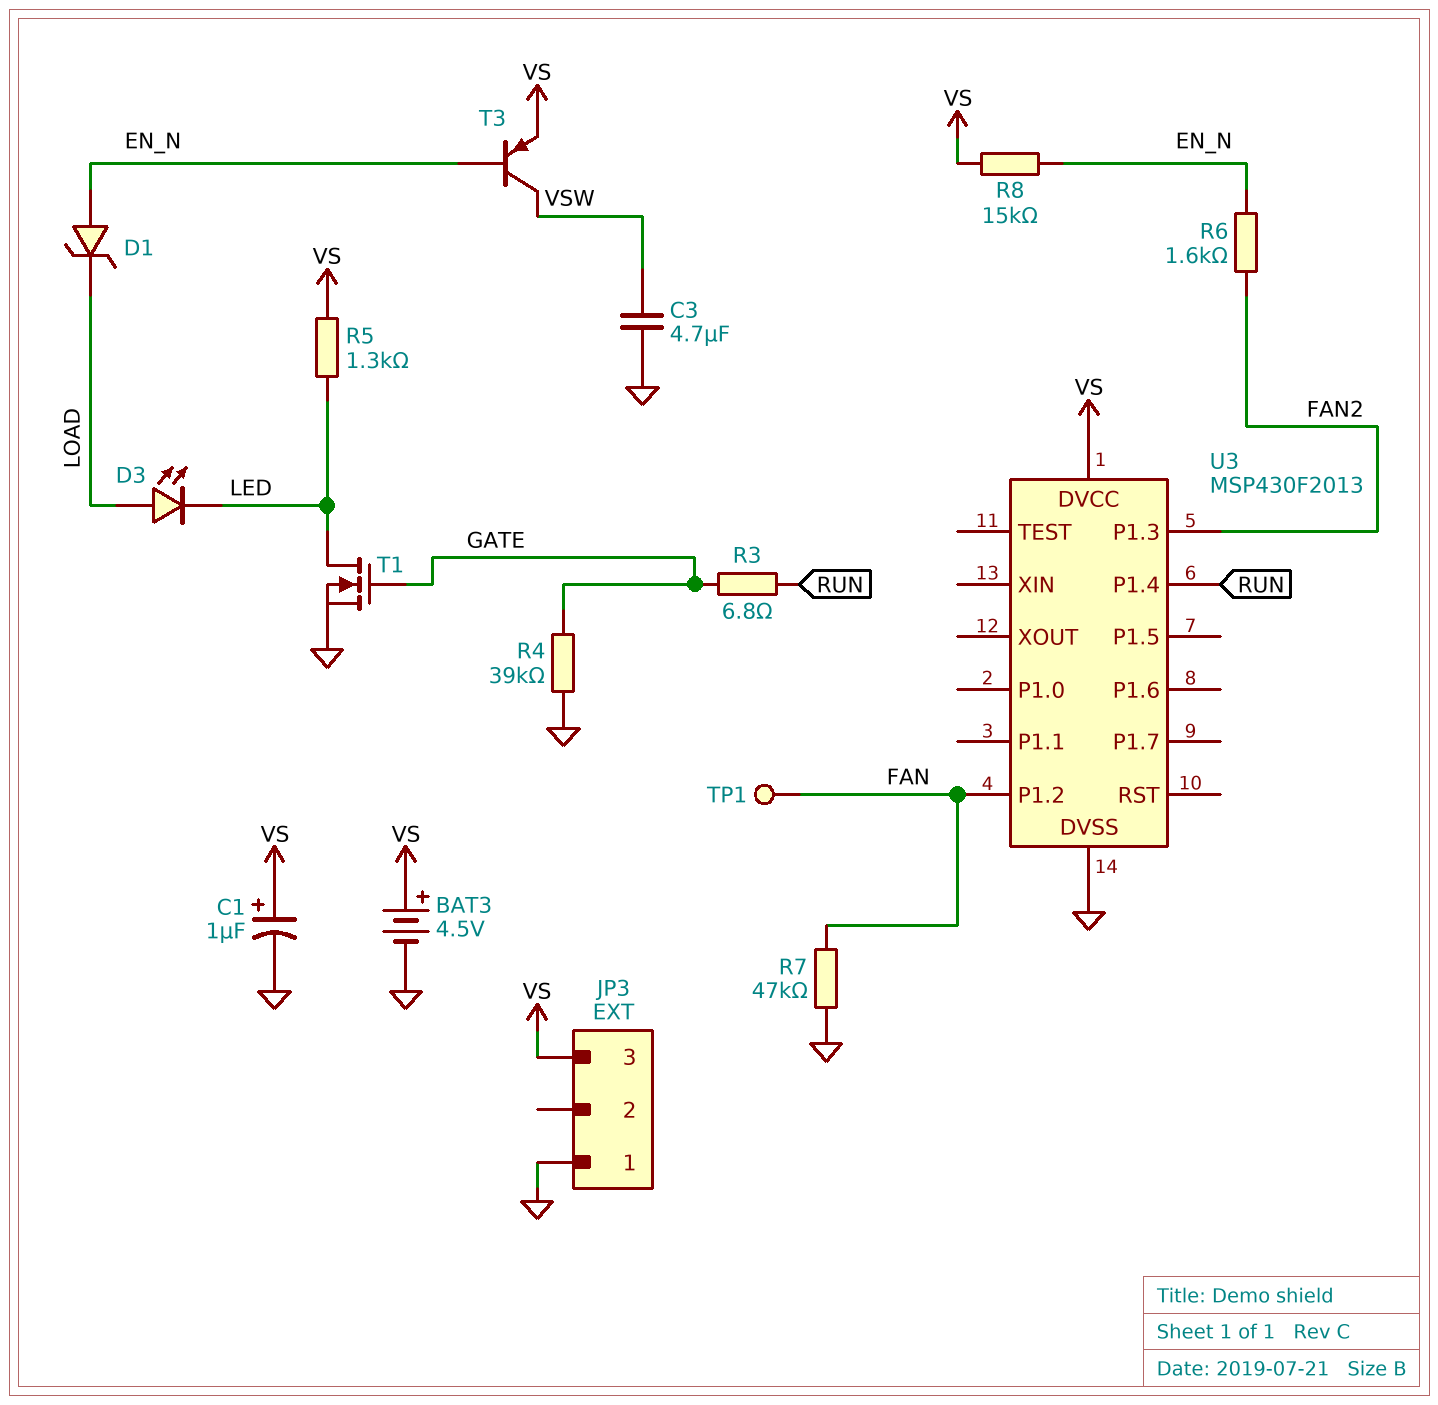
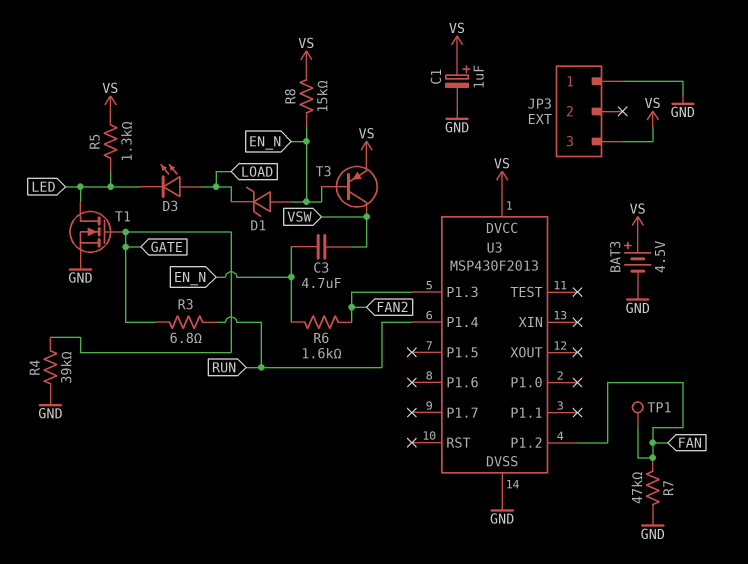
C3: 4.7uF (GND, VSW) -> 4.7uF (EN_N, VSW)

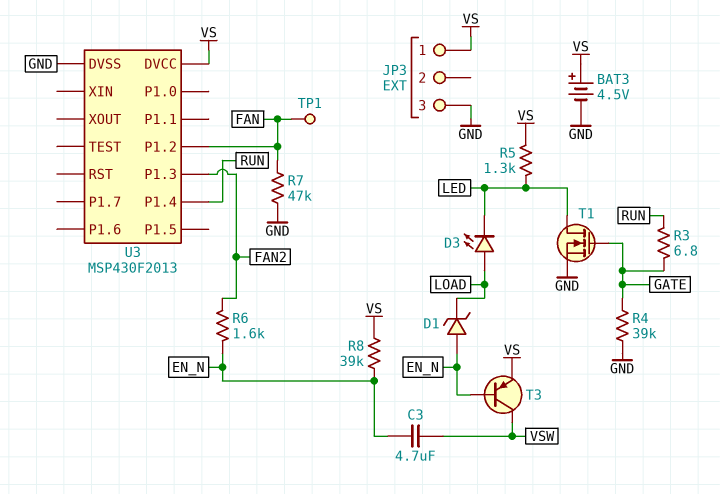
C1: 1uF (plus VS, minus GND) -> none
JP3 pin 1: GND -> VS
JP3 pin 3: VS -> GND
R8: 15k (EN_N, VS) -> 39k (EN_N, VS)

